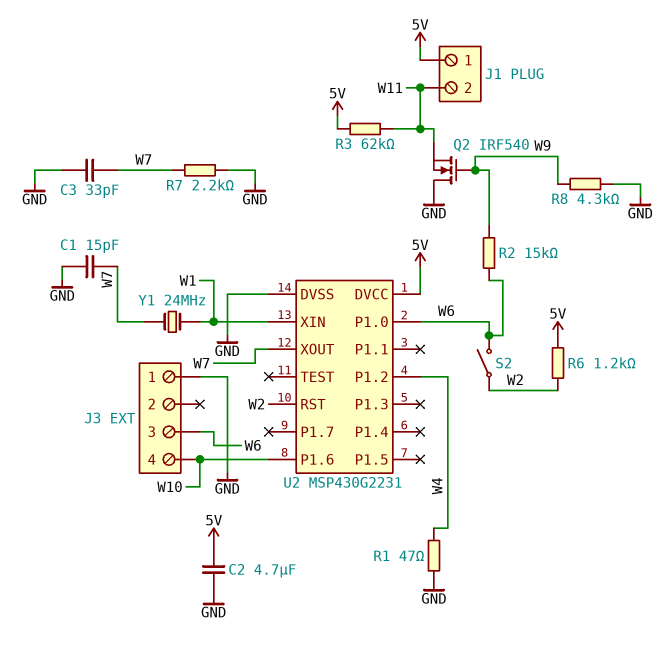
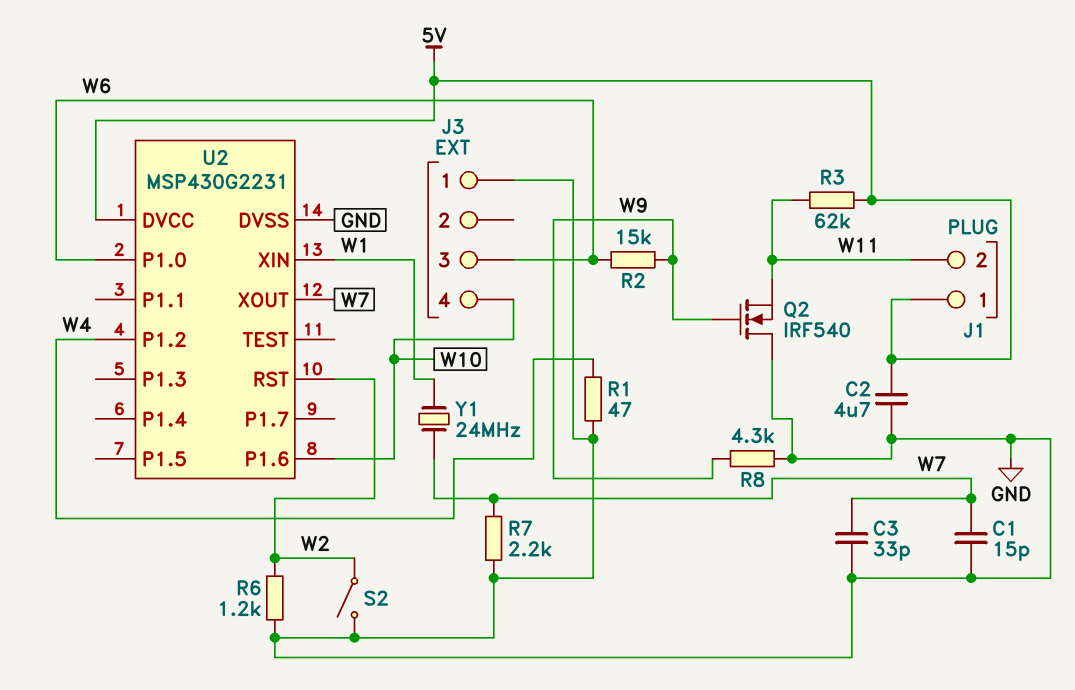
R6: 1.2k (5V, W2) -> 1.2k (GND, W2)
S2: switch (W2, W6) -> switch (GND, W2)

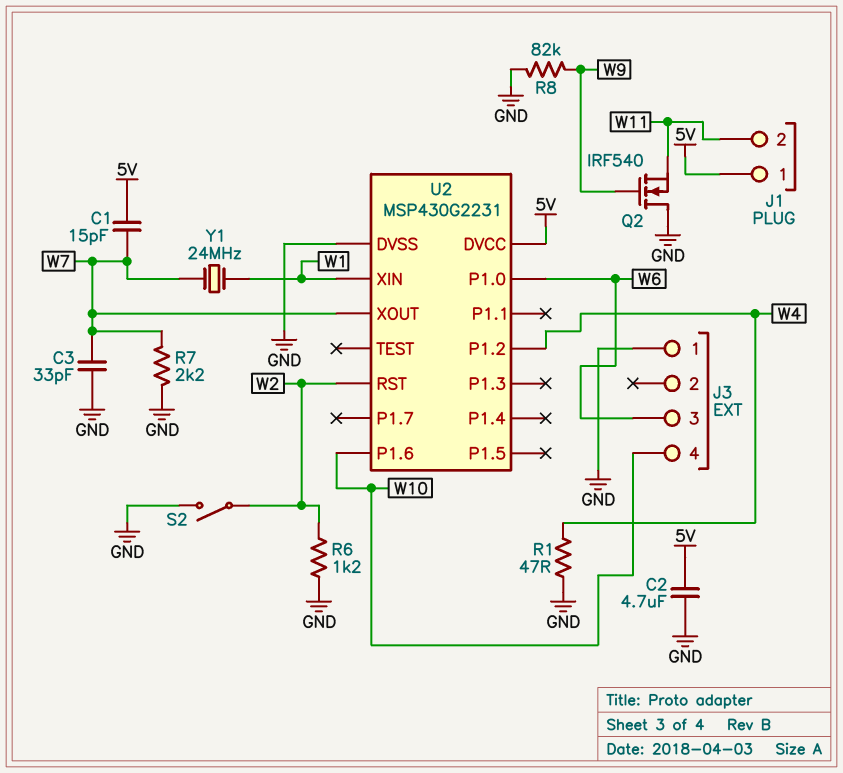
C1: 15pF (GND, W7) -> 15pF (5V, W7)
R2: 15k (W6, W9) -> none
R3: 62k (5V, W11) -> none
R8: 4.3k (GND, W9) -> 82k (GND, W9)

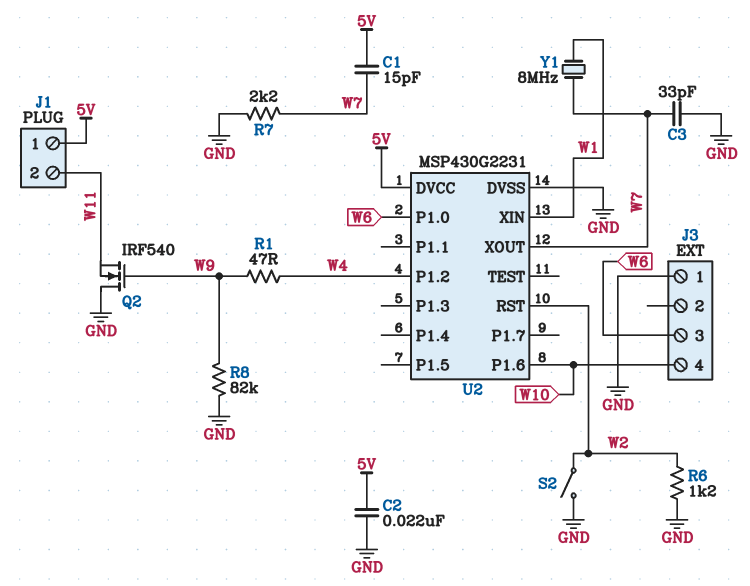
C2: 4.7uF (5V, GND) -> 22nF (5V, GND)
R1: 47 (GND, W4) -> 47 (W4, W9)
Y1: 24MHz (W1, W7) -> 8MHz (W1, W7)

